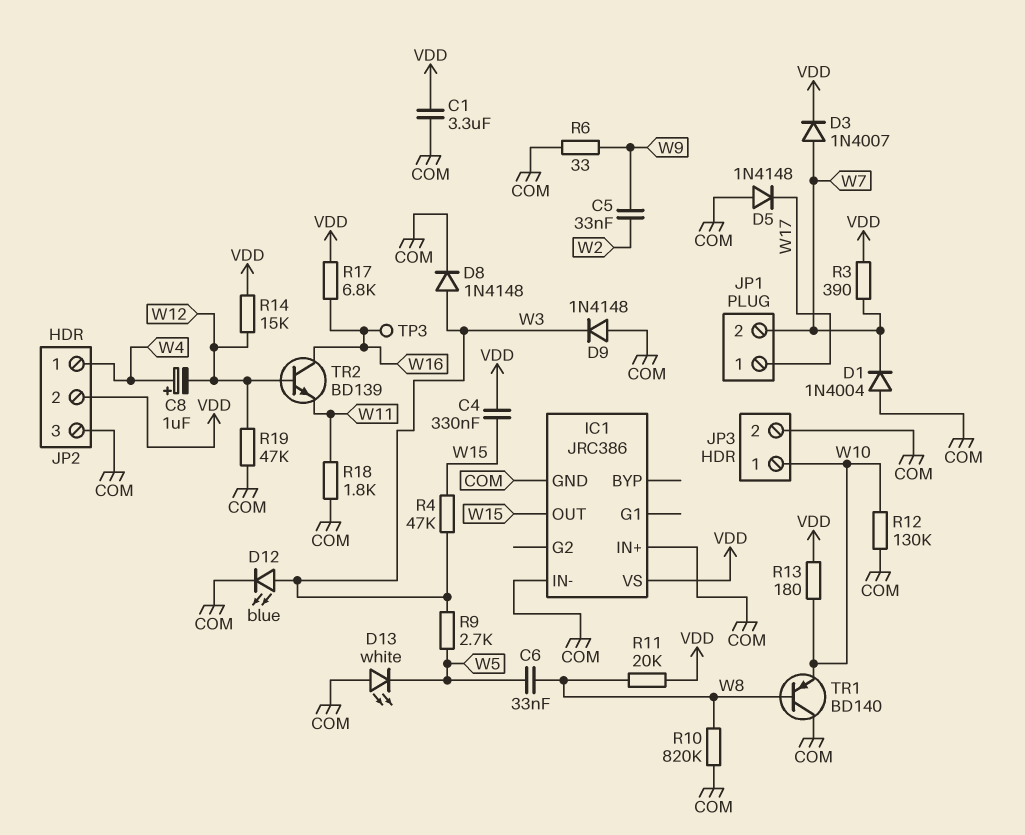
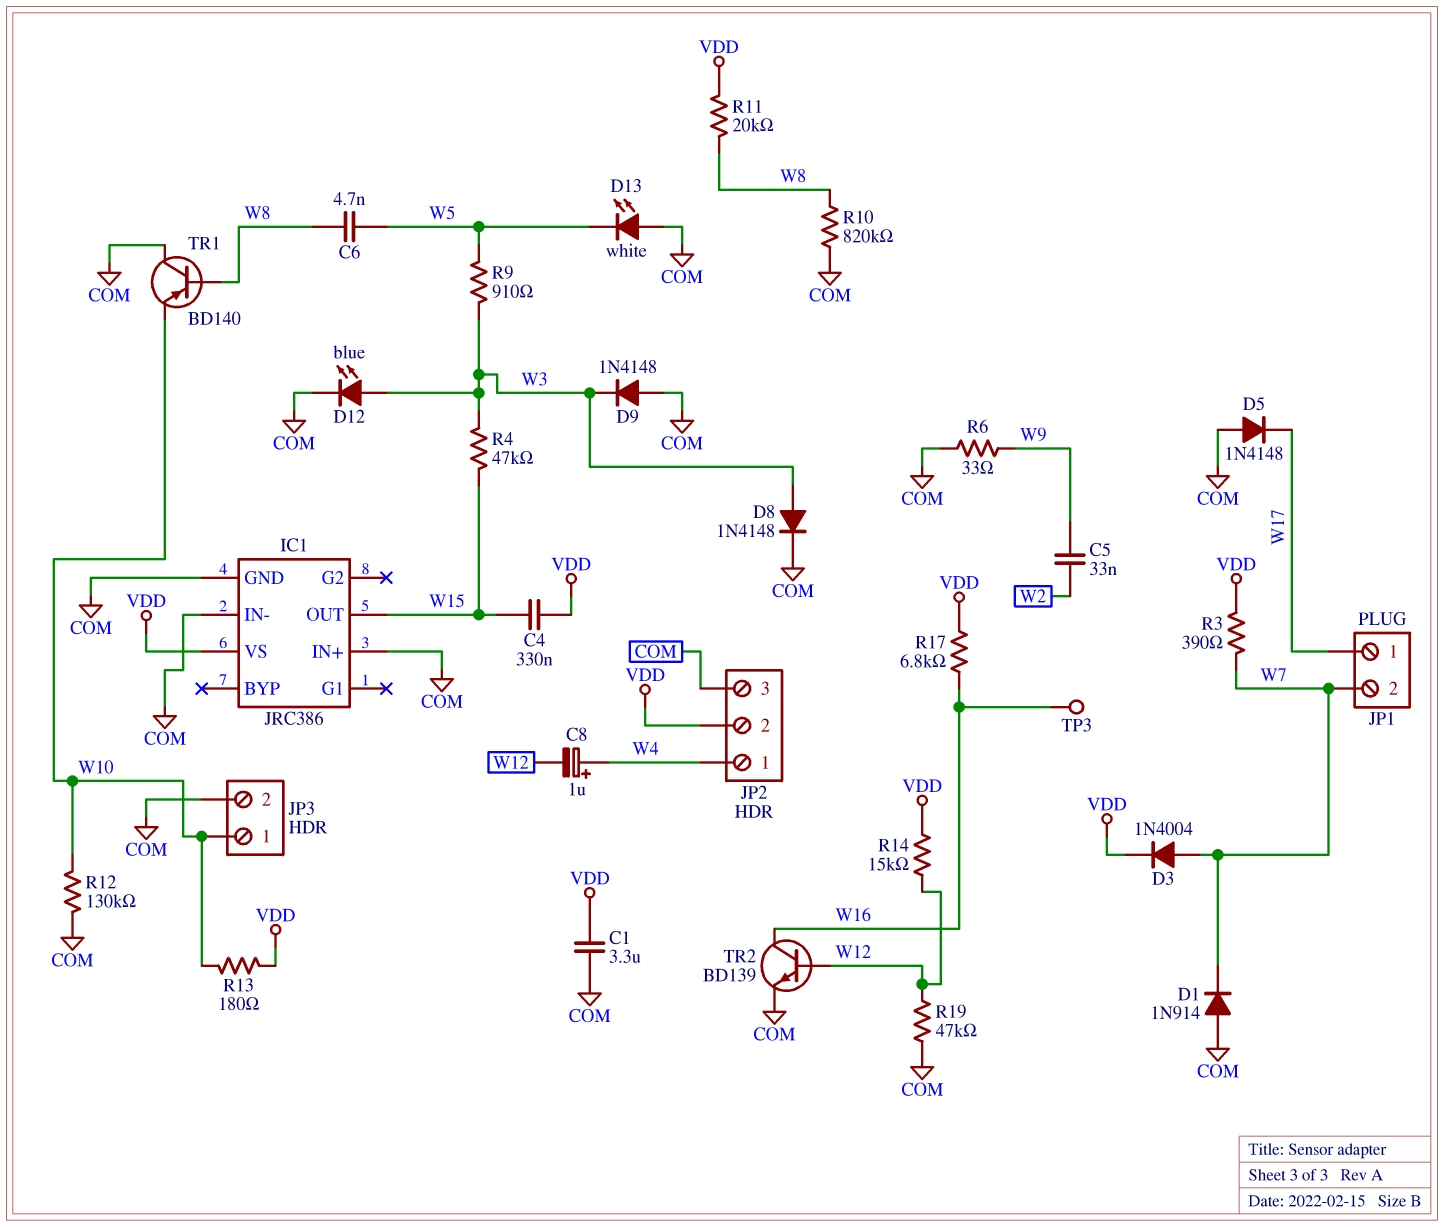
C6: 33nF (W5, W8) -> 4.7nF (W5, W8)
D1: diode 1N4004 (A COM, K W7) -> diode 1N914 (A COM, K W7)
D3: diode 1N4007 (A W7, K VDD) -> diode 1N4004 (A W7, K VDD)
R9: 2.7k (W3, W5) -> 910 (W3, W5)
R18: 1.8k (COM, W11) -> none
TR2: NPN BD139 (B W12, C W16, E W11) -> NPN BD139 (B W12, C W16, E COM)

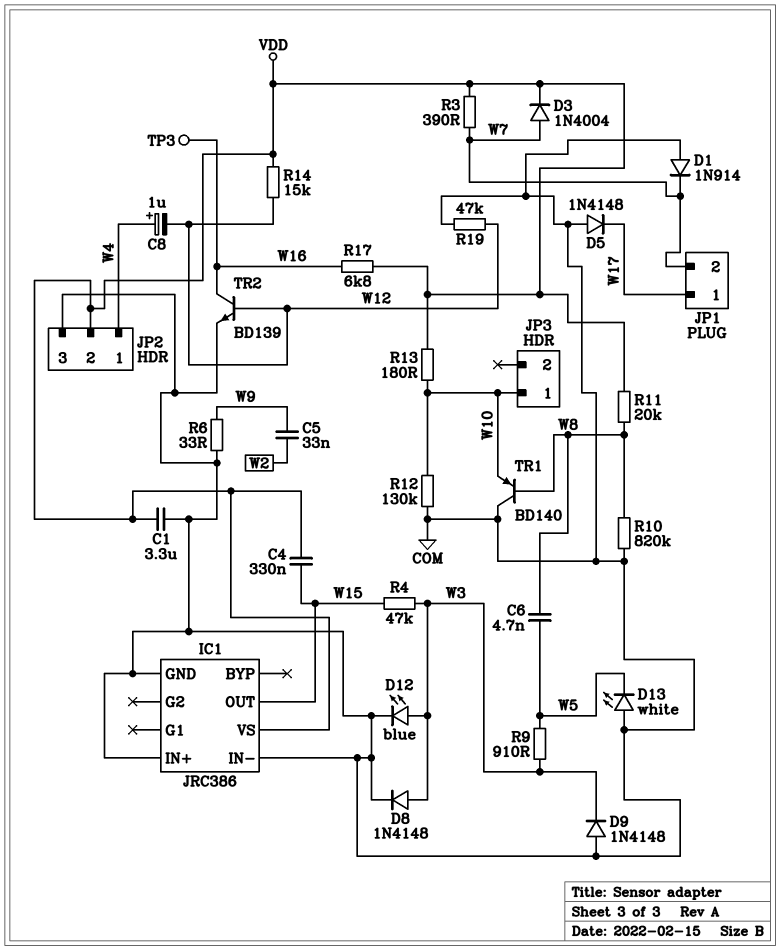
JP3 pin 2: COM -> none

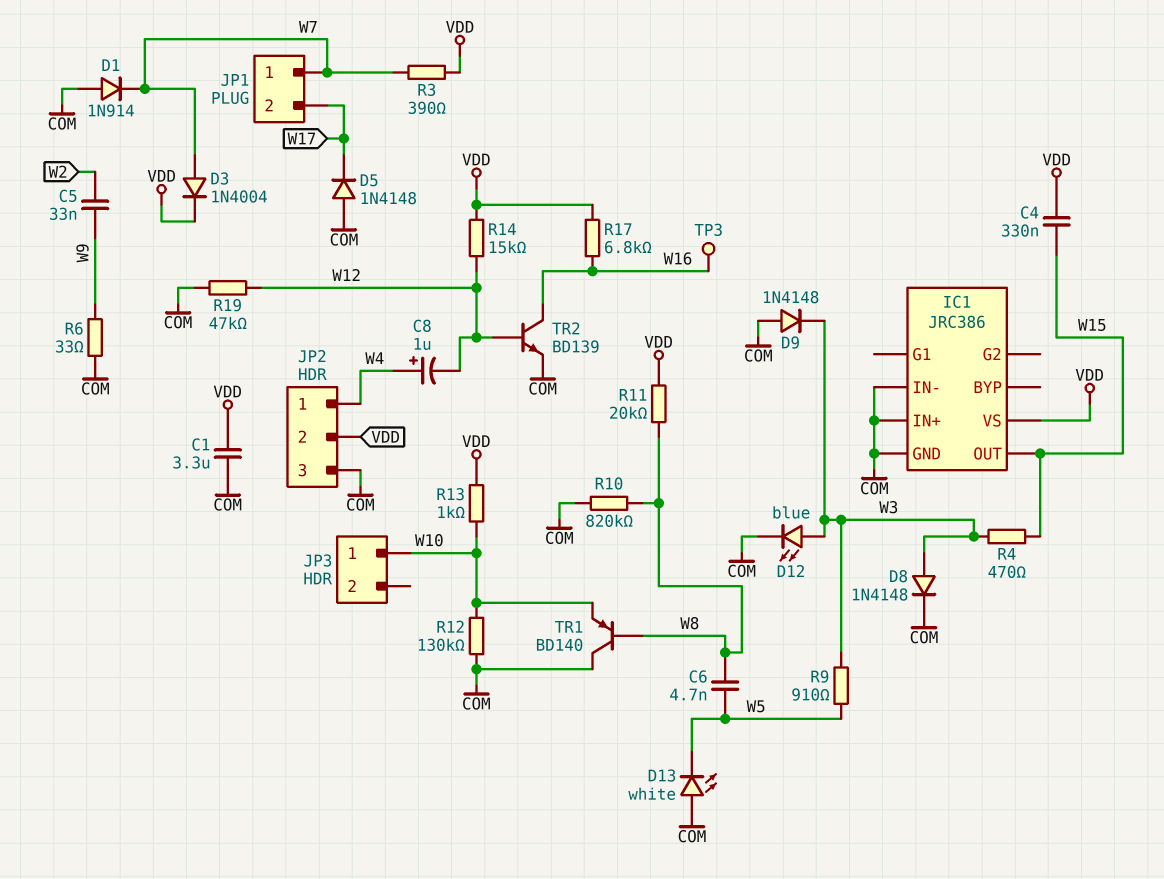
JP1 pin 1: W17 -> W7
JP1 pin 2: W7 -> W17
R4: 47k (W3, W15) -> 470 (W3, W15)
R13: 180 (VDD, W10) -> 1k (VDD, W10)

